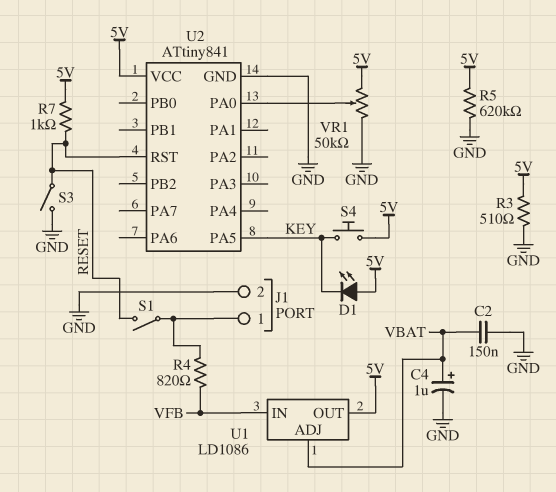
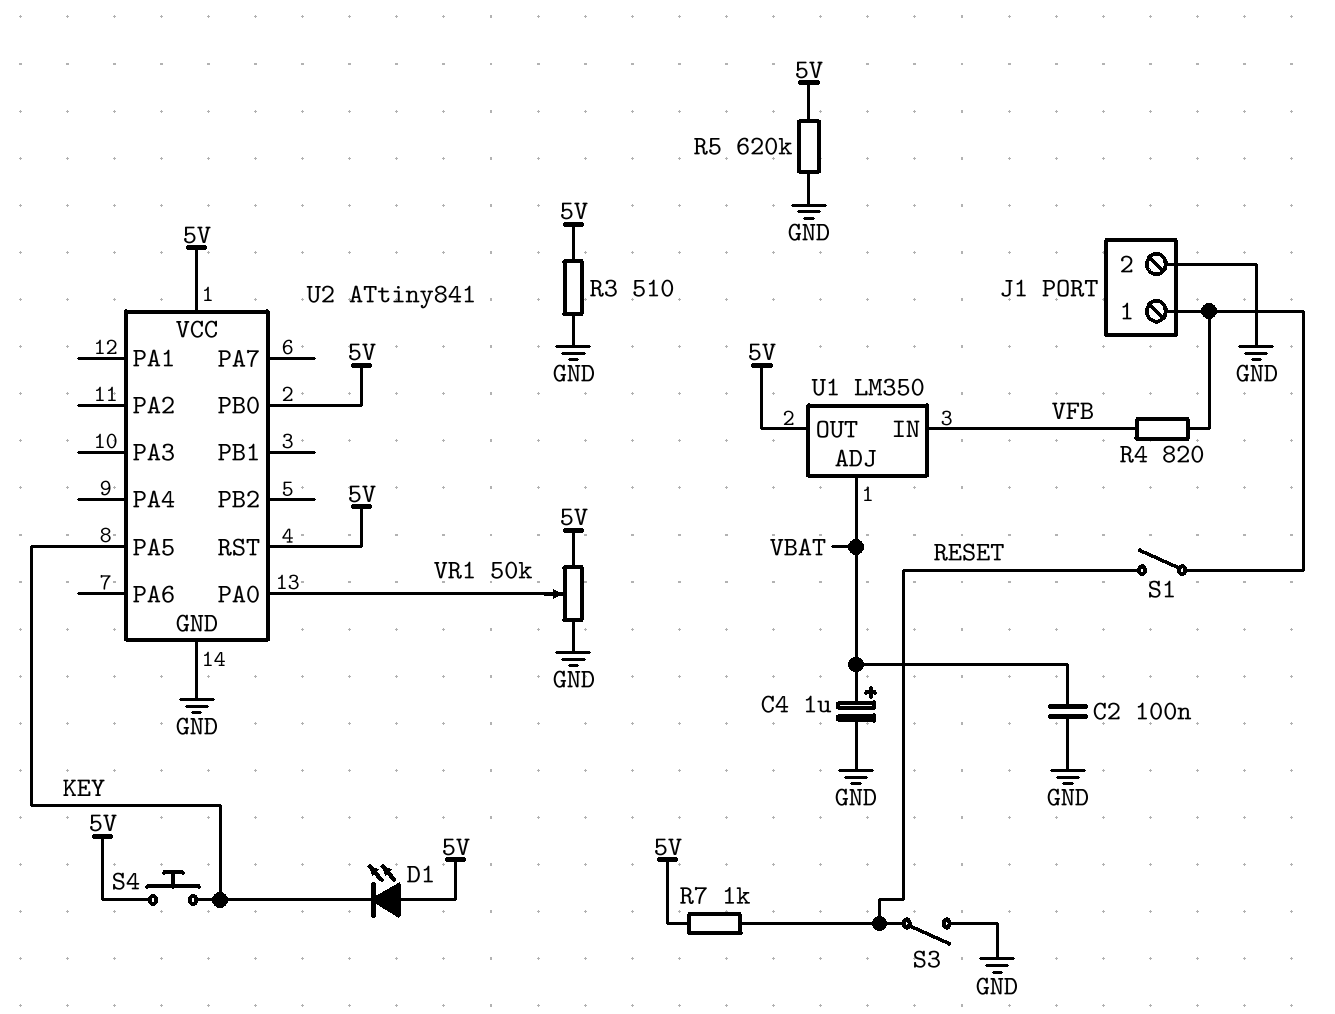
C2: 150nF (GND, VBAT) -> 100nF (GND, VBAT)
U1: LD1086 -> LM350
U2 pin PB0: none -> 5V
U2 pin RST: RESET -> 5V

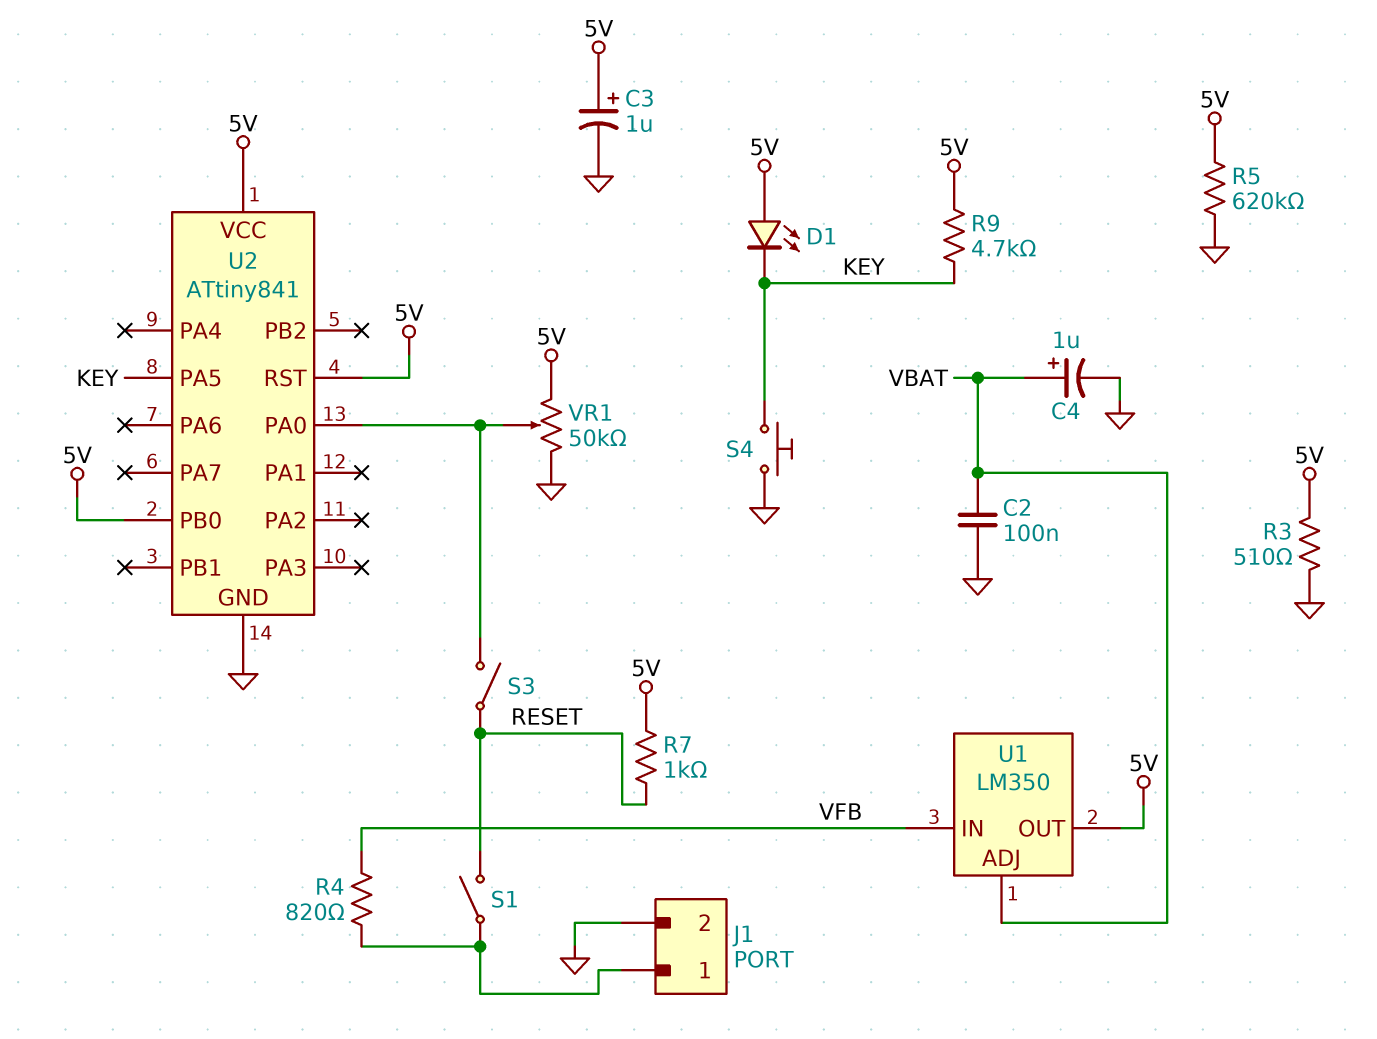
C3: none -> 1uF (plus 5V, minus GND)
R9: none -> 4.7k (5V, KEY)
S3: switch (GND, RESET) -> switch (RESET, U2/PA0)
S4: button (5V, KEY) -> button (GND, KEY)

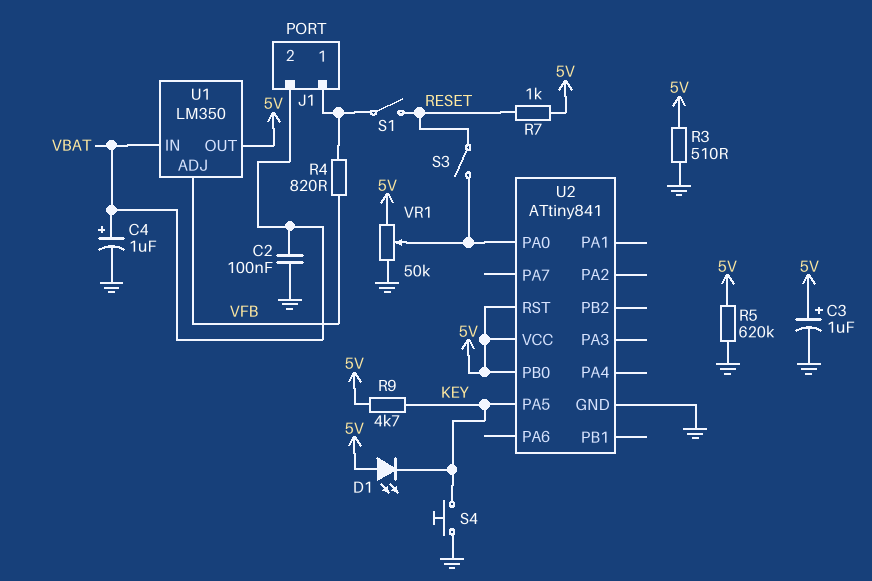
J1 pin 2: GND -> VBAT
U1 pin ADJ: VBAT -> VFB
U1 pin IN: VFB -> VBAT

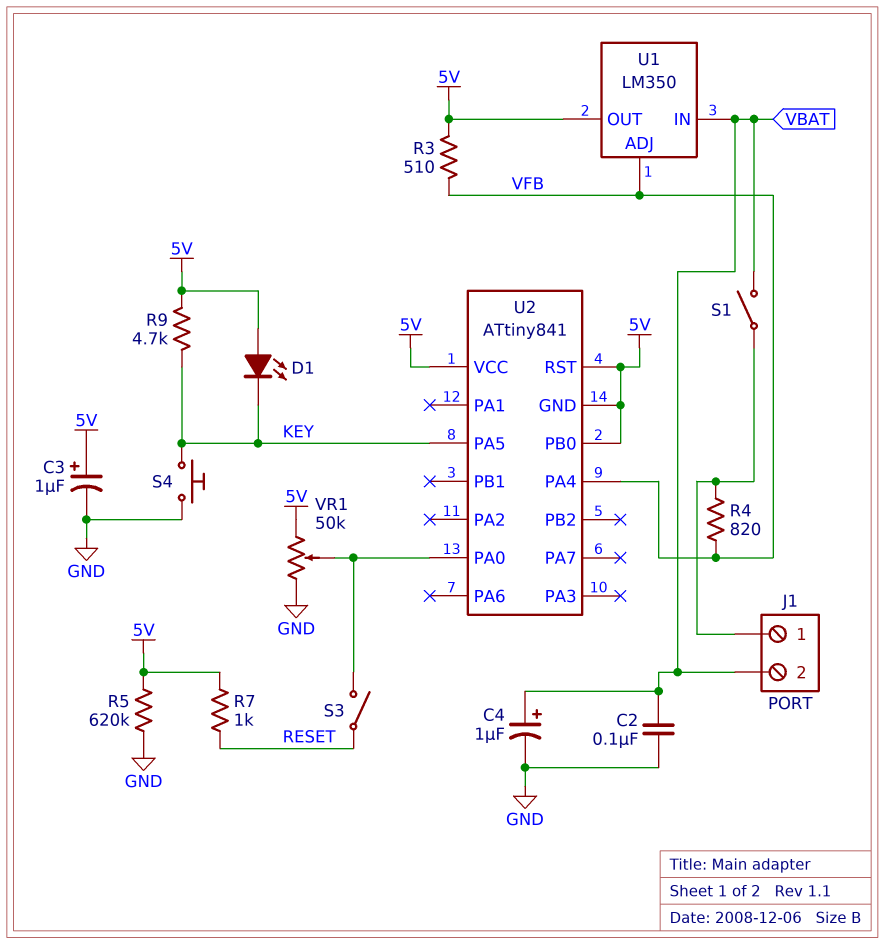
R3: 510 (5V, GND) -> 510 (5V, VFB)
S1: switch (J1/1, RESET) -> switch (J1/1, VBAT)
U2 pin GND: GND -> 5V
U2 pin PA4: none -> VFB

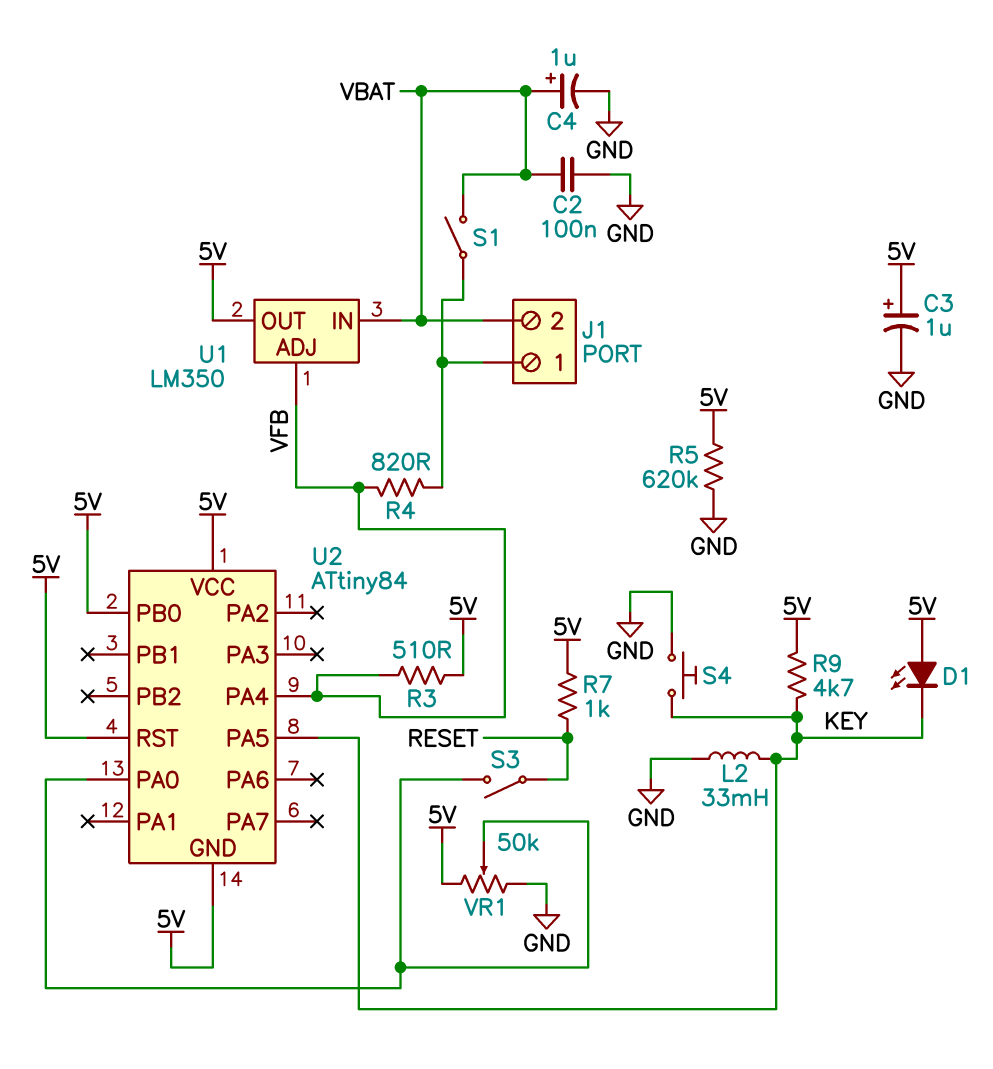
L2: none -> 33mH (GND, KEY)
U2: ATtiny841 -> ATtiny84

